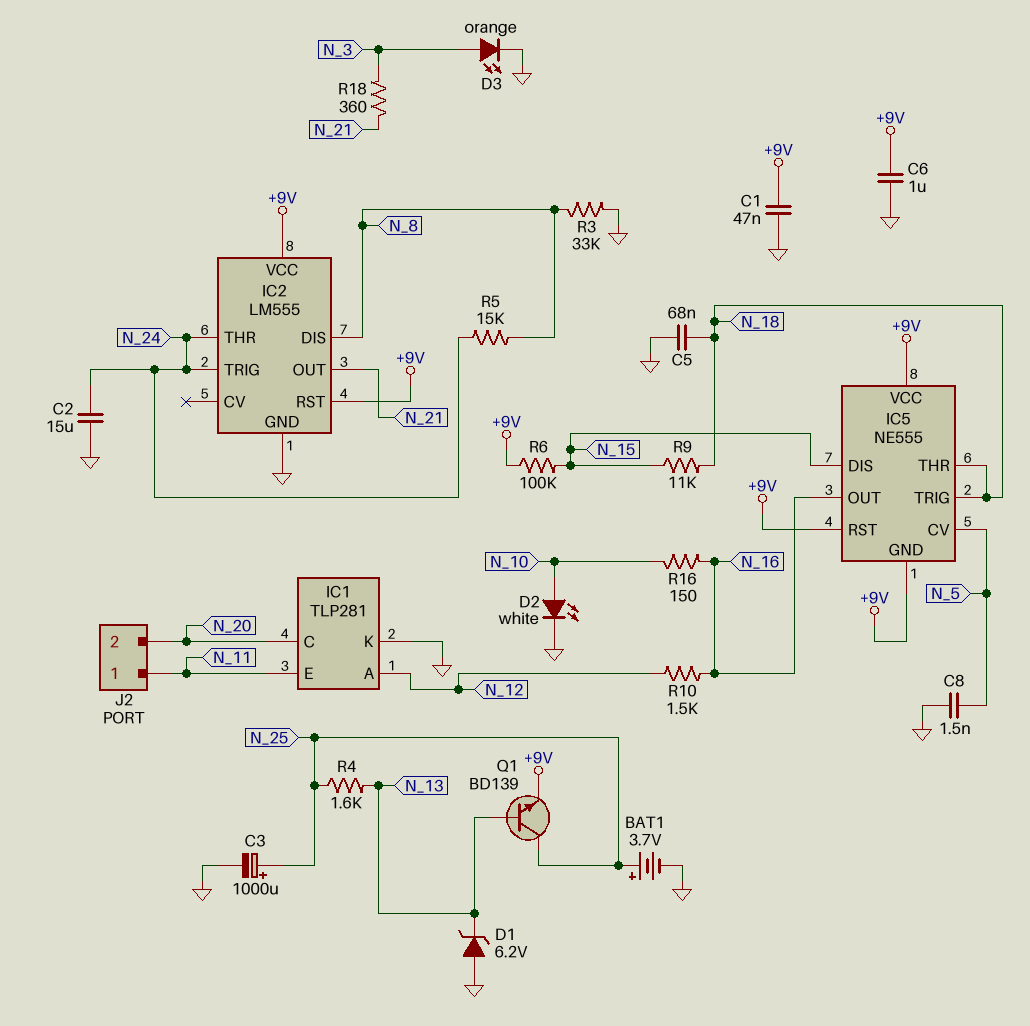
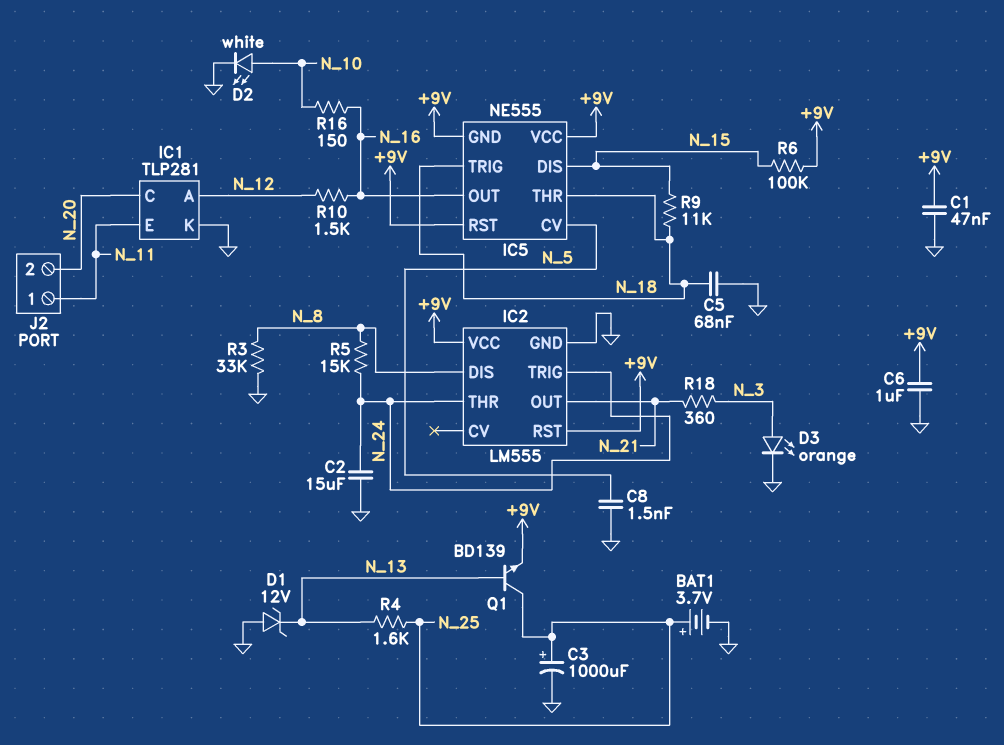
D1: zener 6.2V (A GND, K N_13) -> zener 12V (A GND, K N_13)

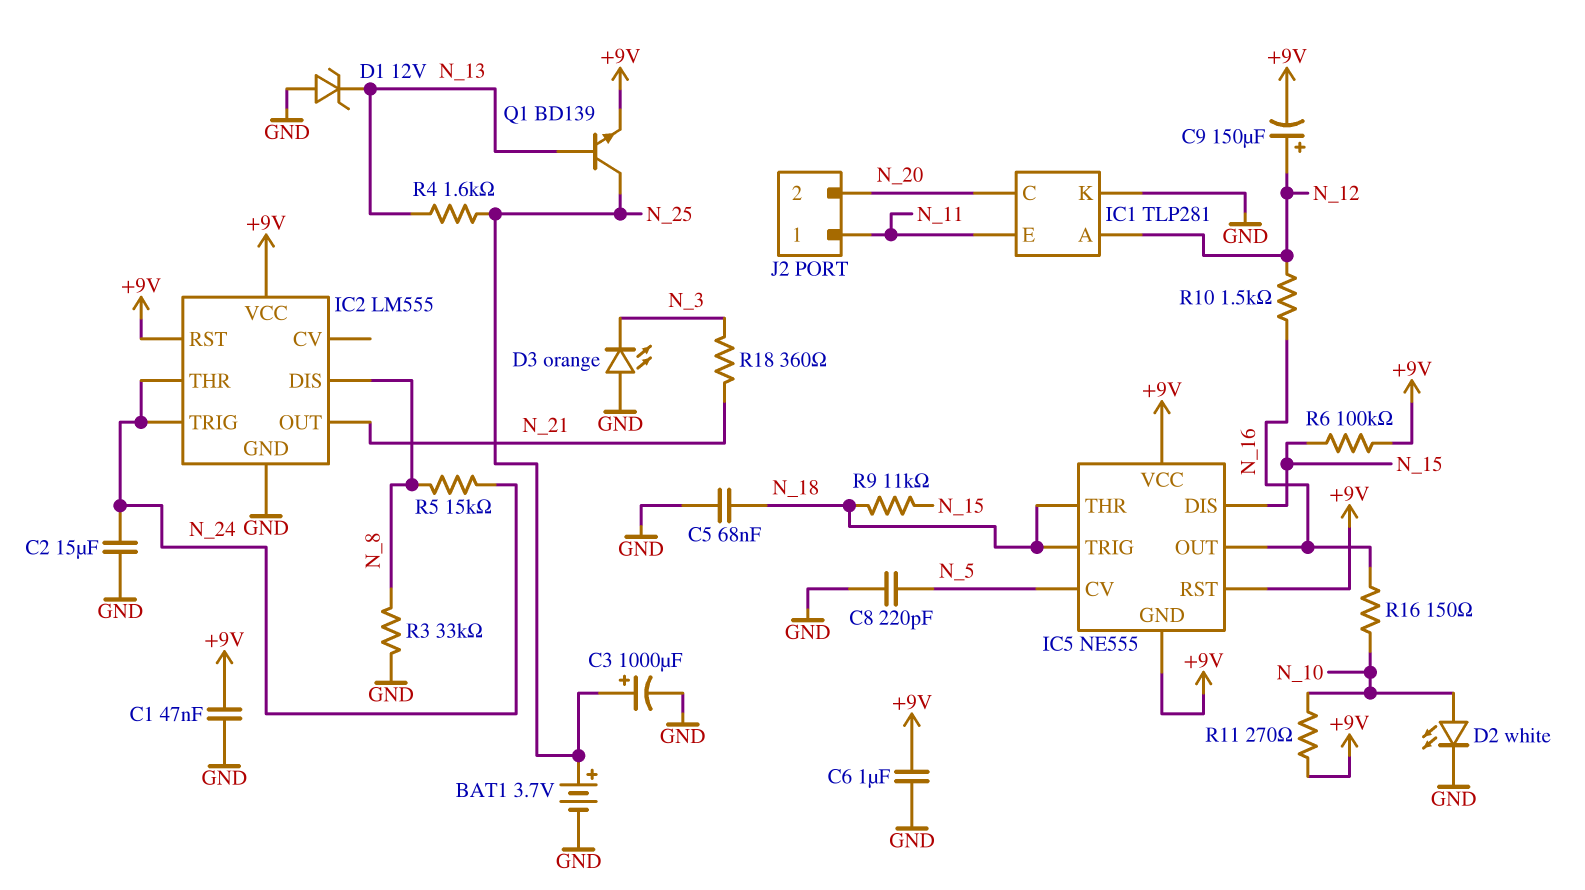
C8: 1.5nF (GND, N_5) -> 220pF (GND, N_5)
C9: none -> 150uF (plus N_12, minus +9V)
D3: LED orange (A N_3, K GND) -> LED orange (A GND, K N_3)
R11: none -> 270 (+9V, N_10)

